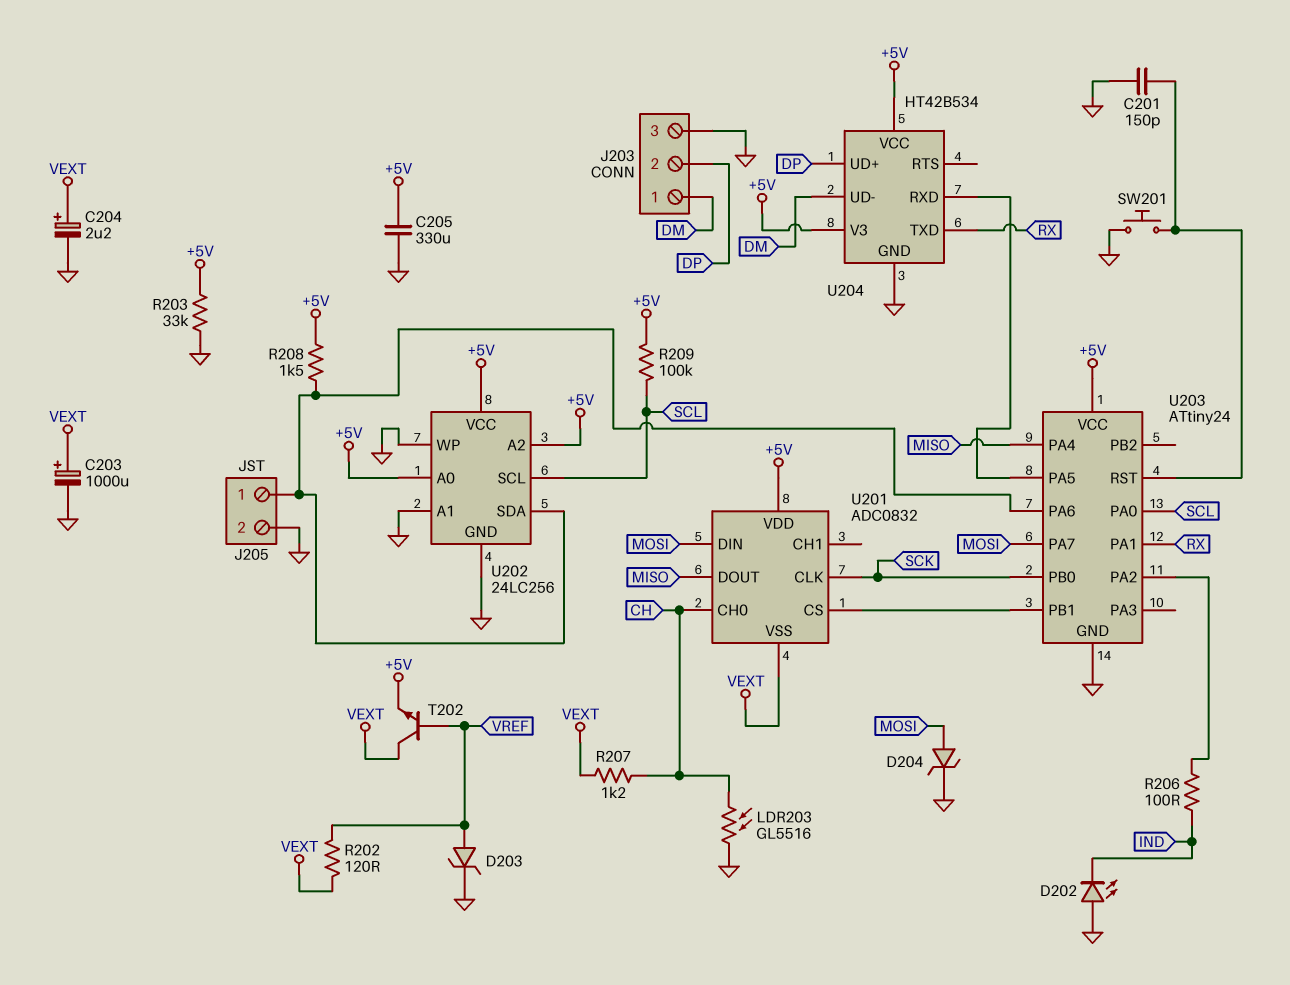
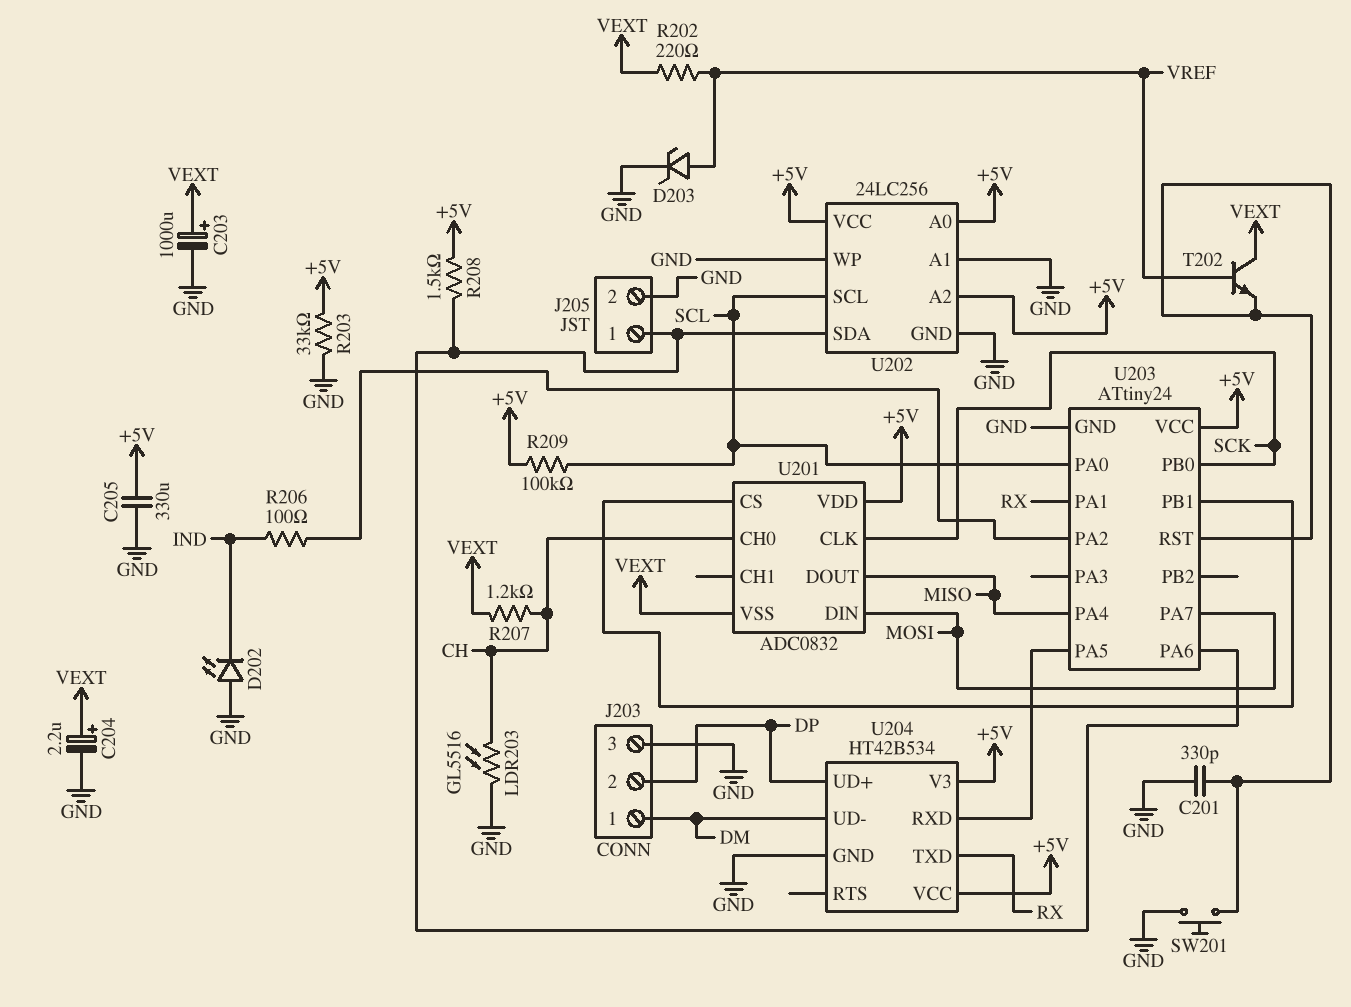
C201: 150pF (GND, U203/RST) -> 330pF (GND, U203/RST)
D204: zener (A MOSI, K GND) -> none
R202: 120 (VEXT, VREF) -> 220 (VEXT, VREF)
T202: NPN (B VREF, C VEXT, E +5V) -> NPN (B VREF, C VEXT, E U203/RST)

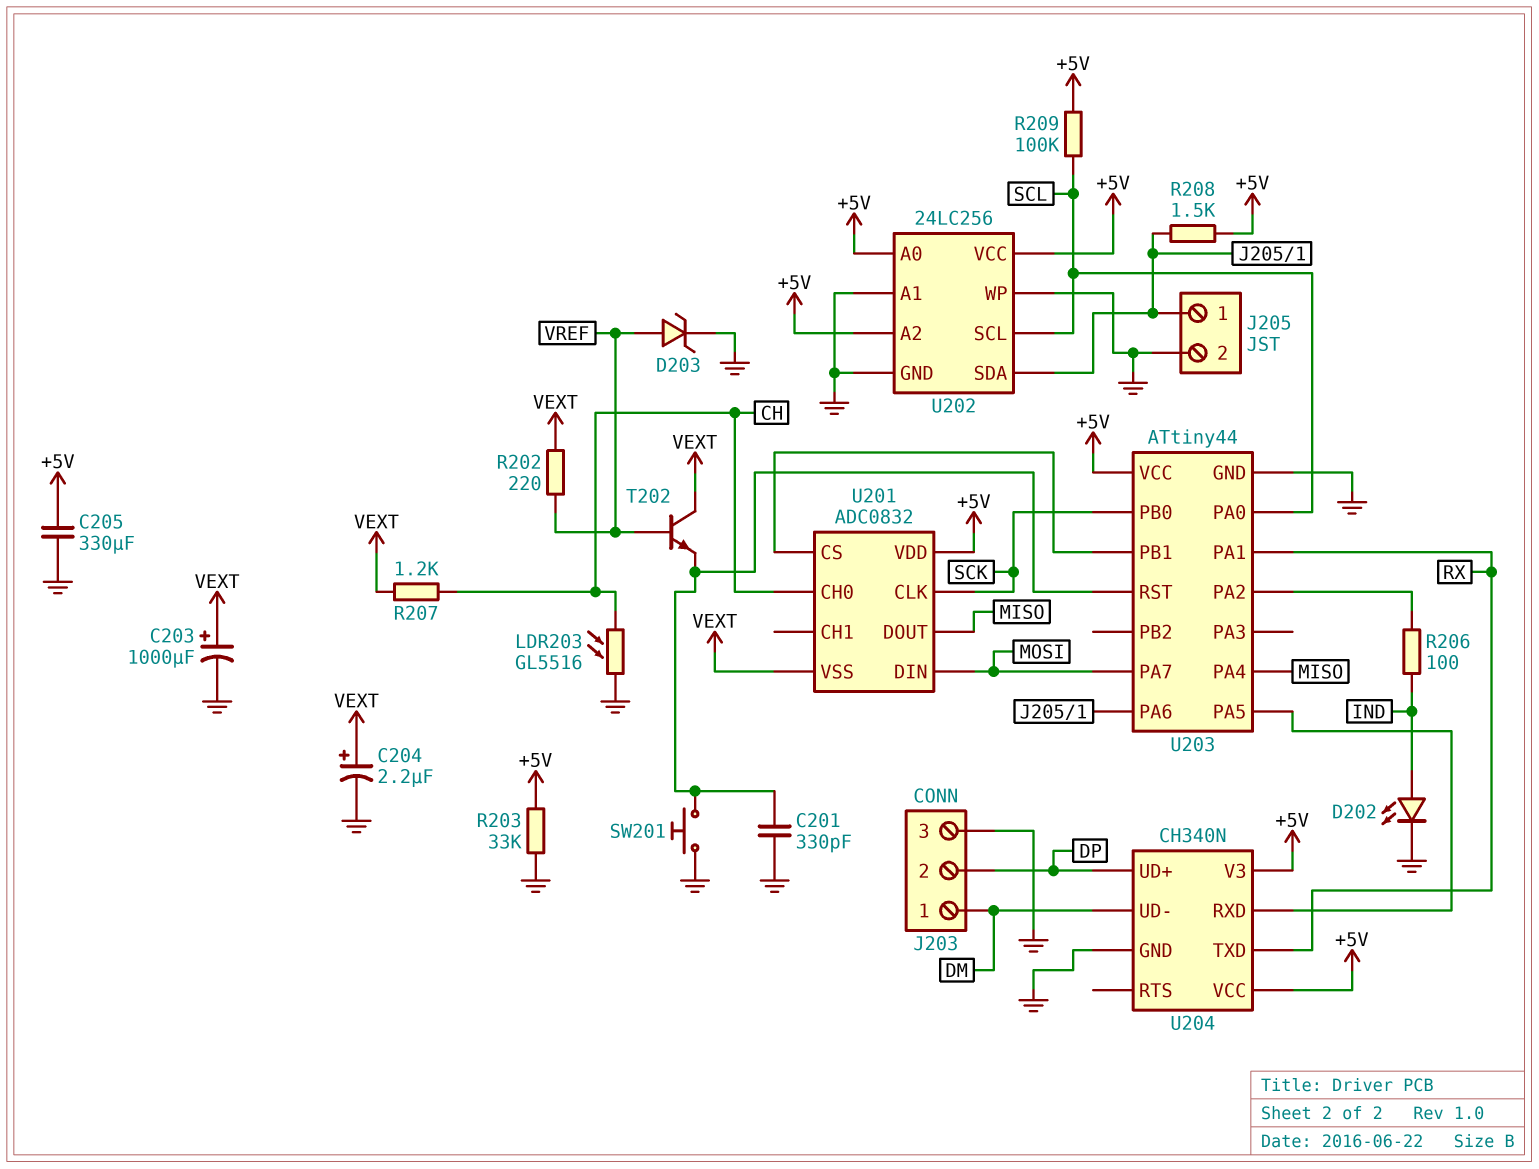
D202: LED (A GND, K IND) -> LED (A IND, K GND)
U203: ATtiny24 -> ATtiny44
U204: HT42B534 -> CH340N

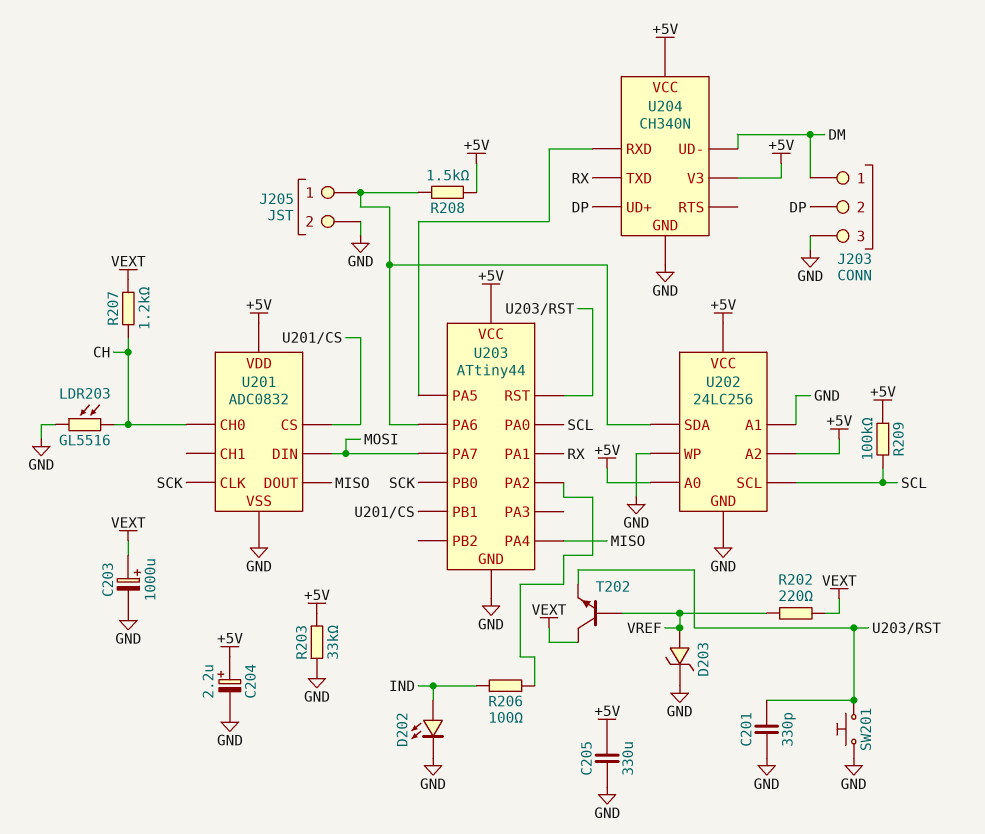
C204: 2.2uF (plus VEXT, minus GND) -> 2.2uF (plus +5V, minus GND)
U201 pin VSS: VEXT -> GND

